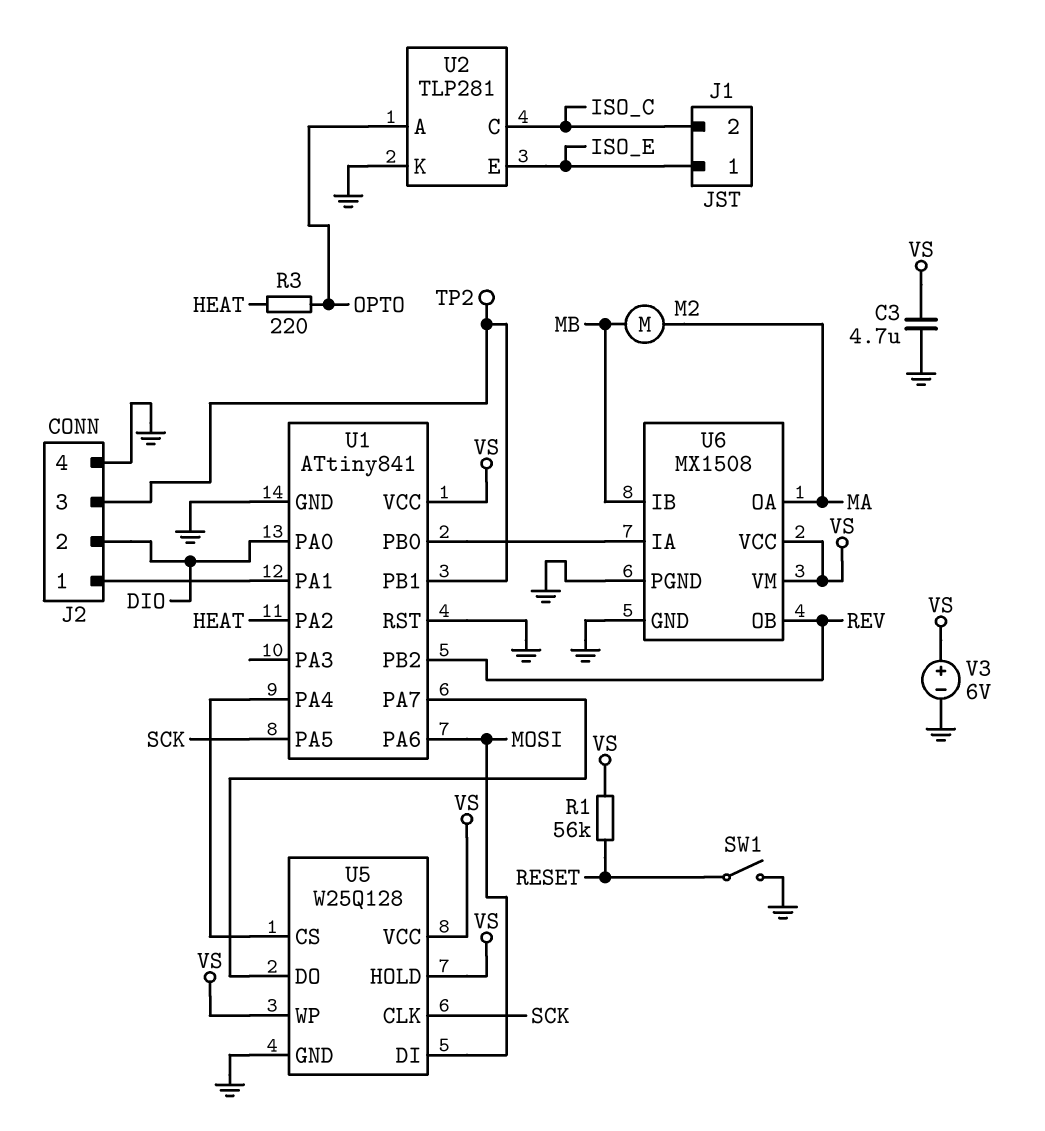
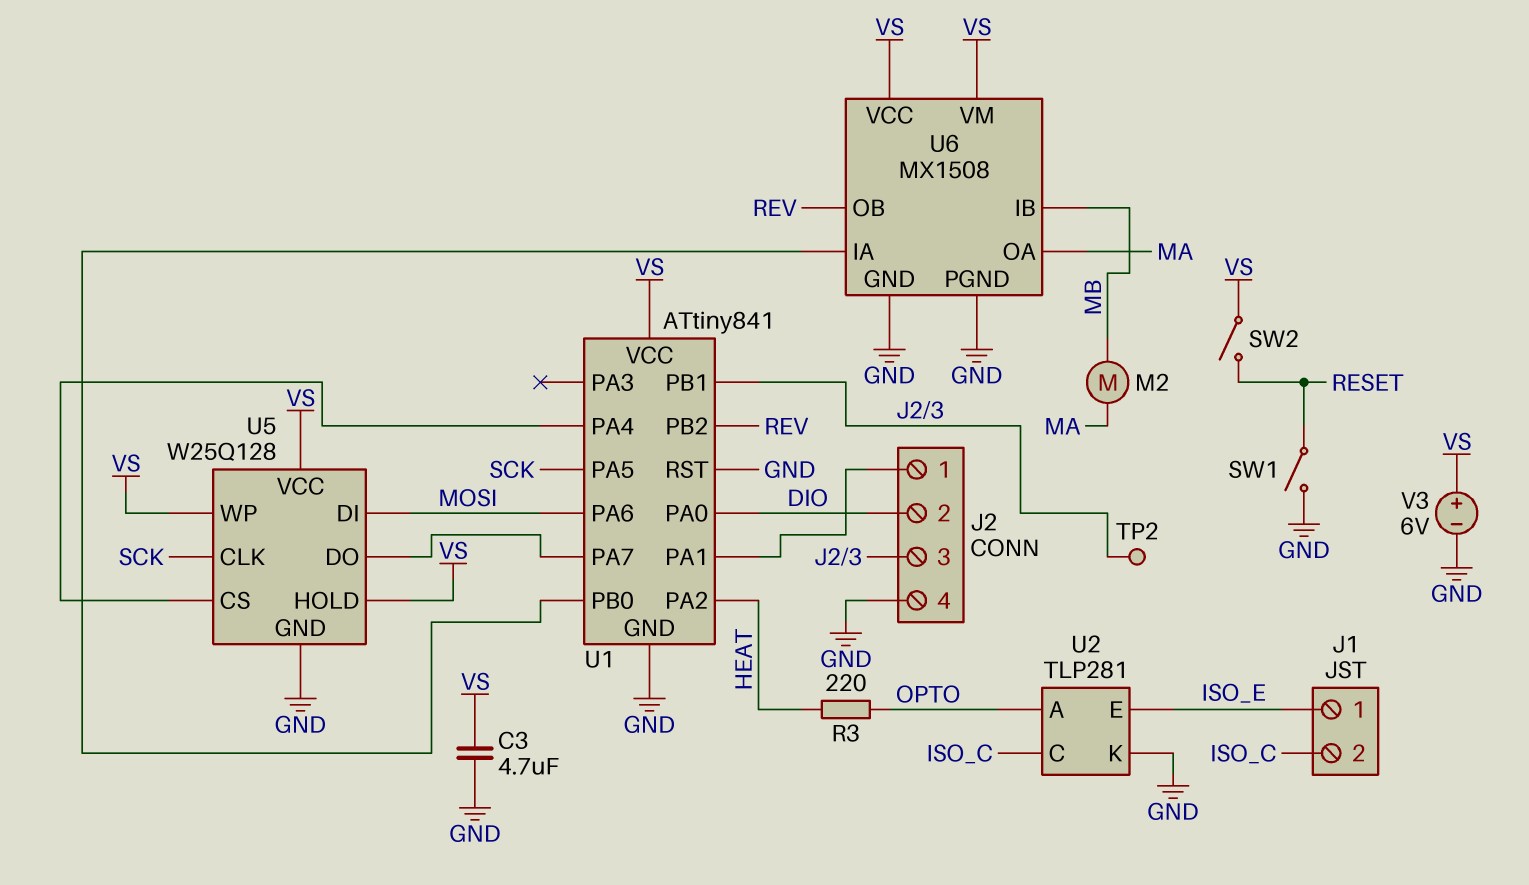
R1: 56k (RESET, VS) -> none
SW2: none -> switch (RESET, VS)

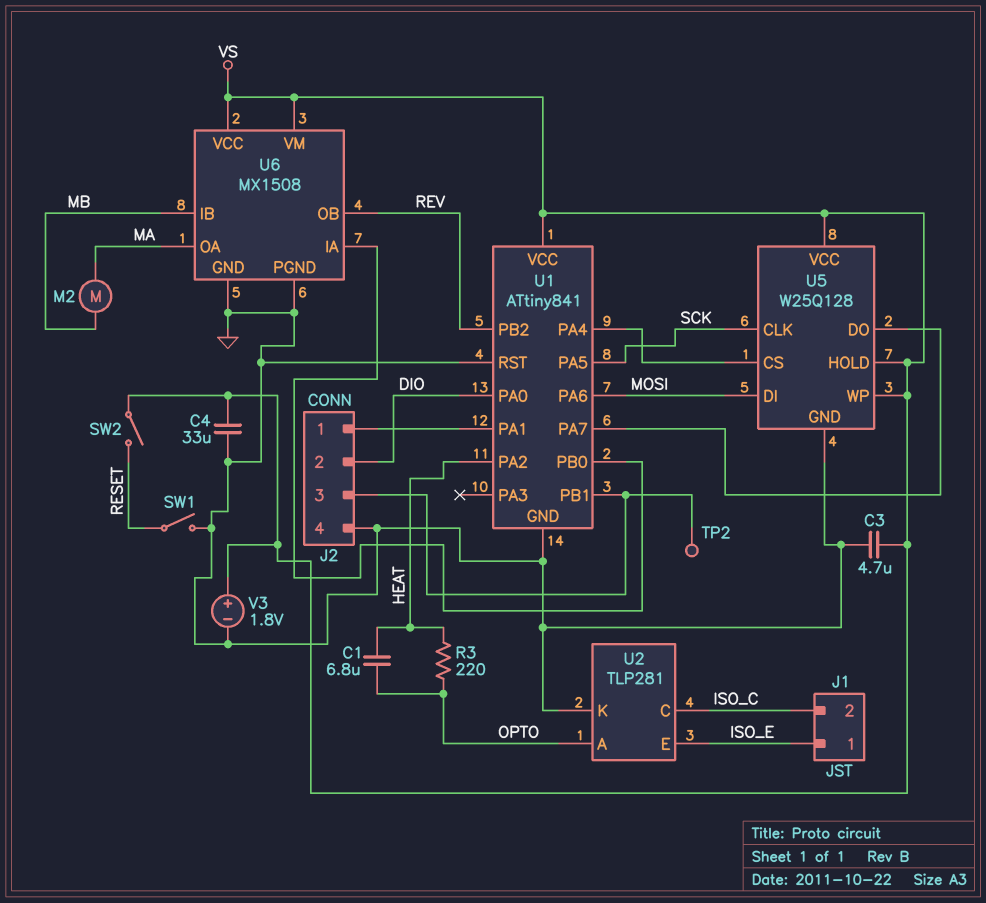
C1: none -> 6.8uF (HEAT, OPTO)
C4: none -> 33uF (GND, VS)
V3: 6V (plus VS, minus GND) -> 1.8V (plus VS, minus GND)

